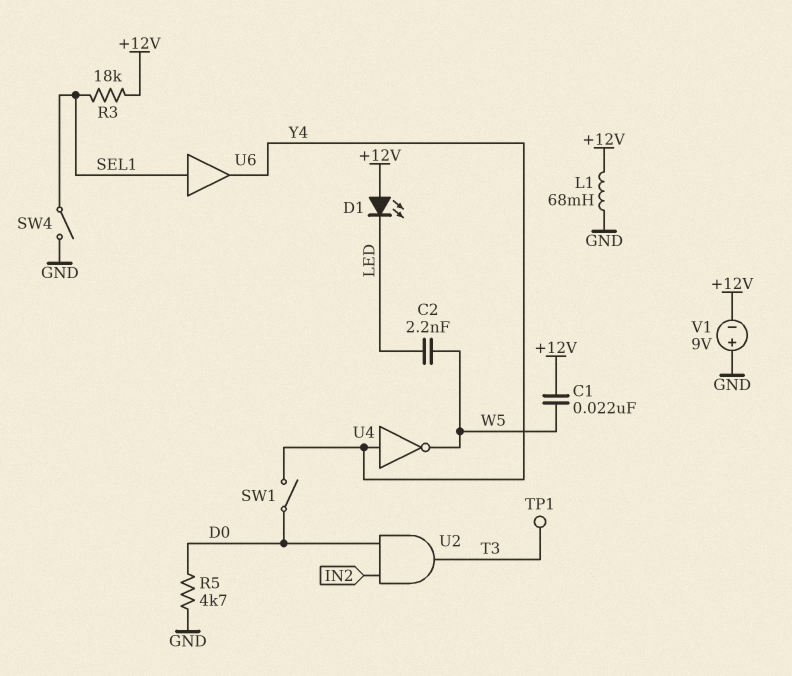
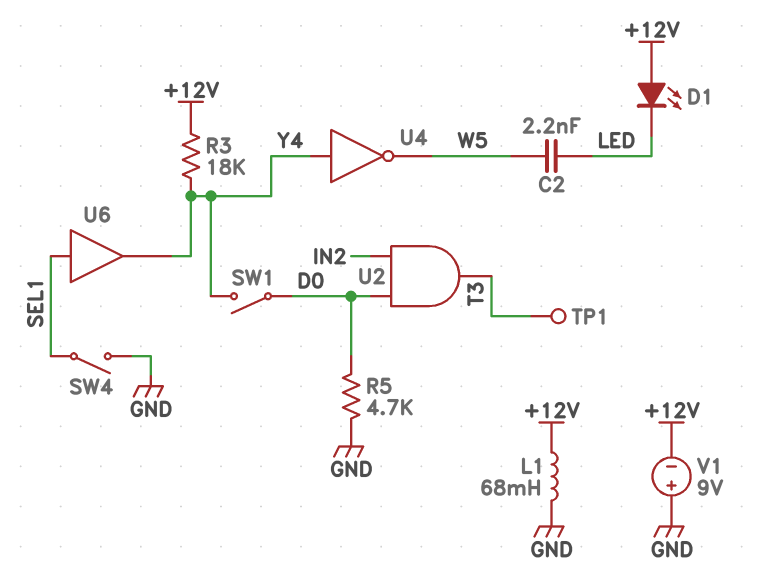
C1: 22nF (+12V, W5) -> none
R3: 18k (+12V, SEL1) -> 18k (+12V, Y4)

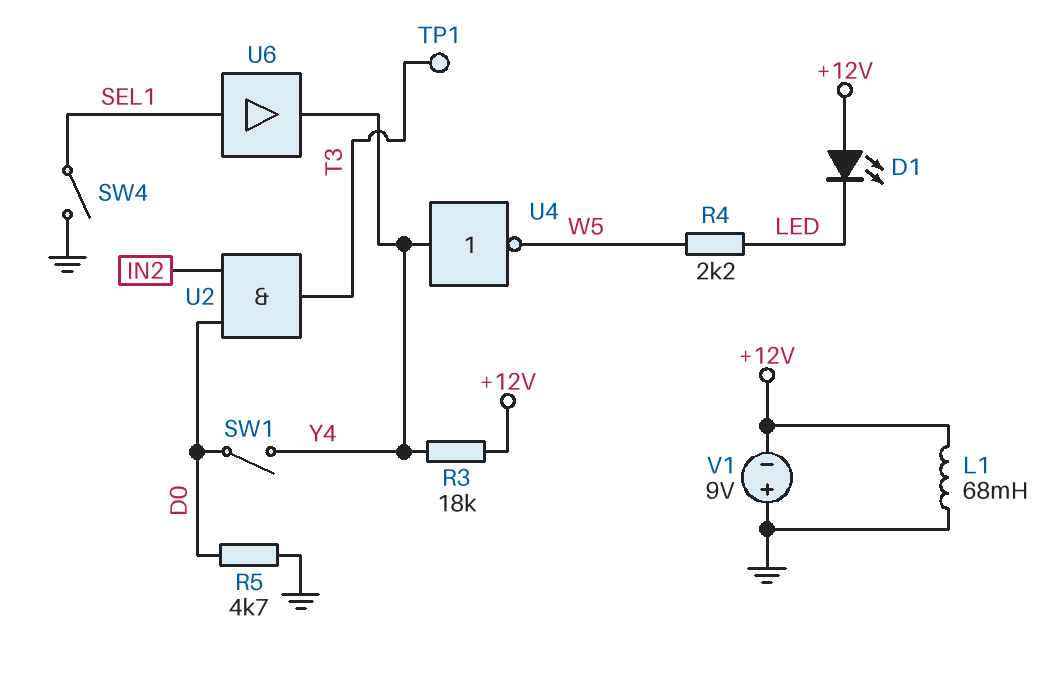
C2: 2.2nF (LED, W5) -> none
R4: none -> 2.2k (LED, W5)

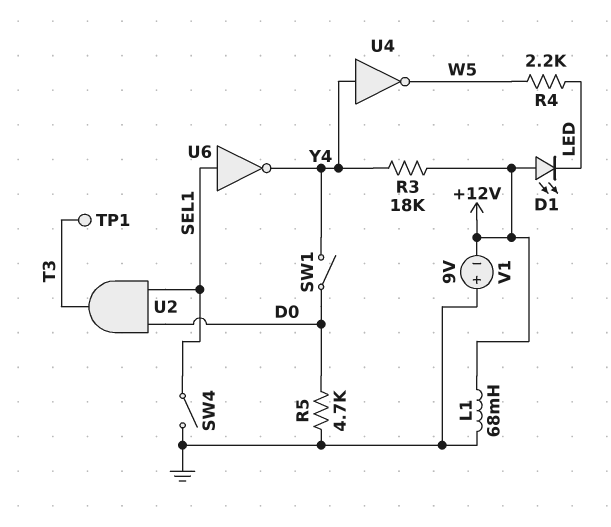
U2: AND (in D0, in IN2, out T3) -> AND (in D0, in SEL1, out T3)
U6: buffer (in SEL1, out Y4) -> NOT (in SEL1, out Y4)

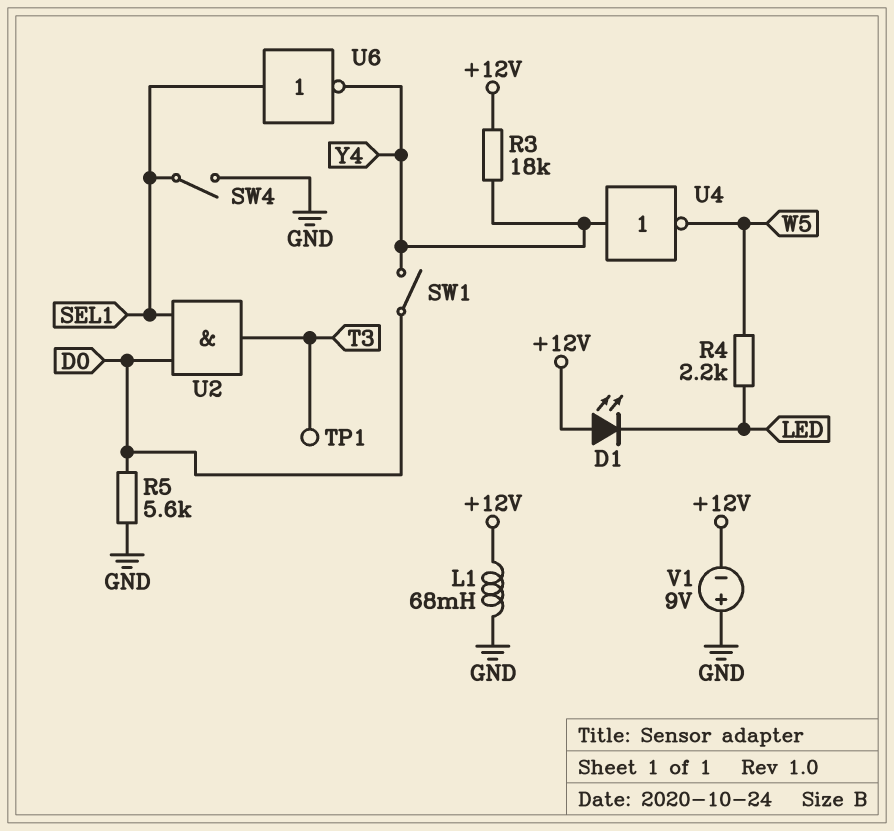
R5: 4.7k (D0, GND) -> 5.6k (D0, GND)

